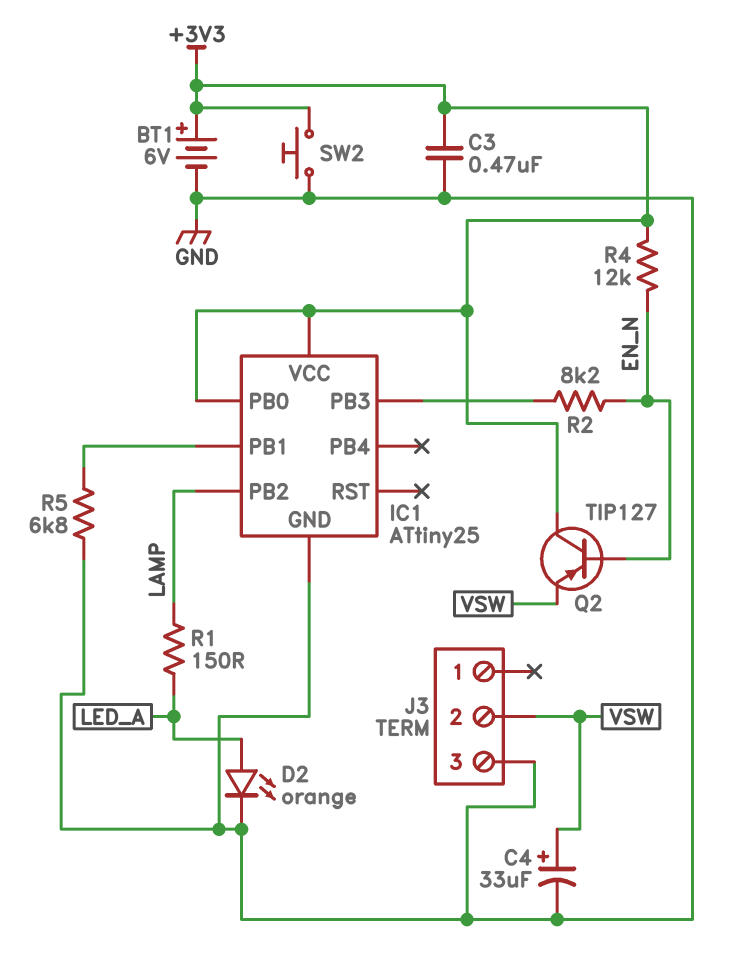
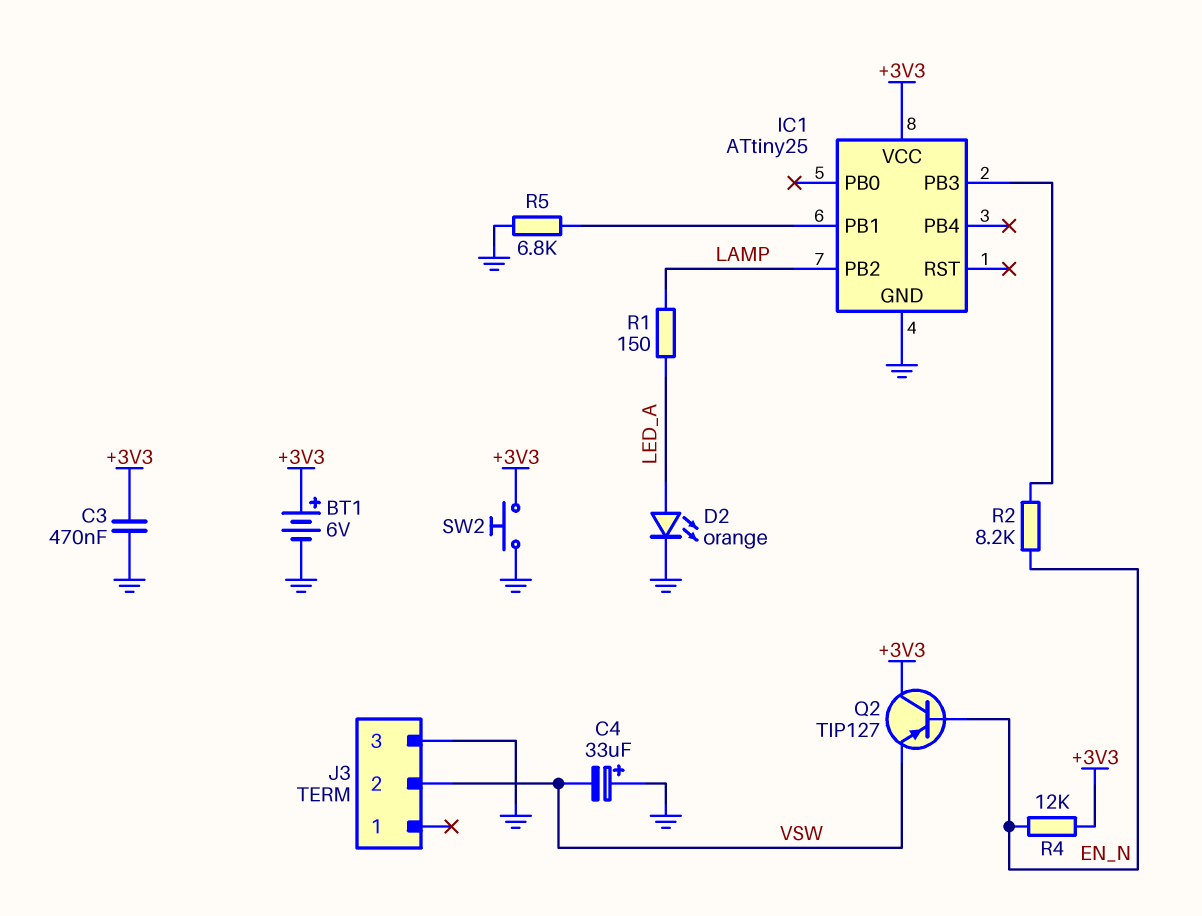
C4: 33uF (plus VSW, minus GND) -> 33uF (plus GND, minus VSW)
IC1 pin PB0: +3V3 -> none

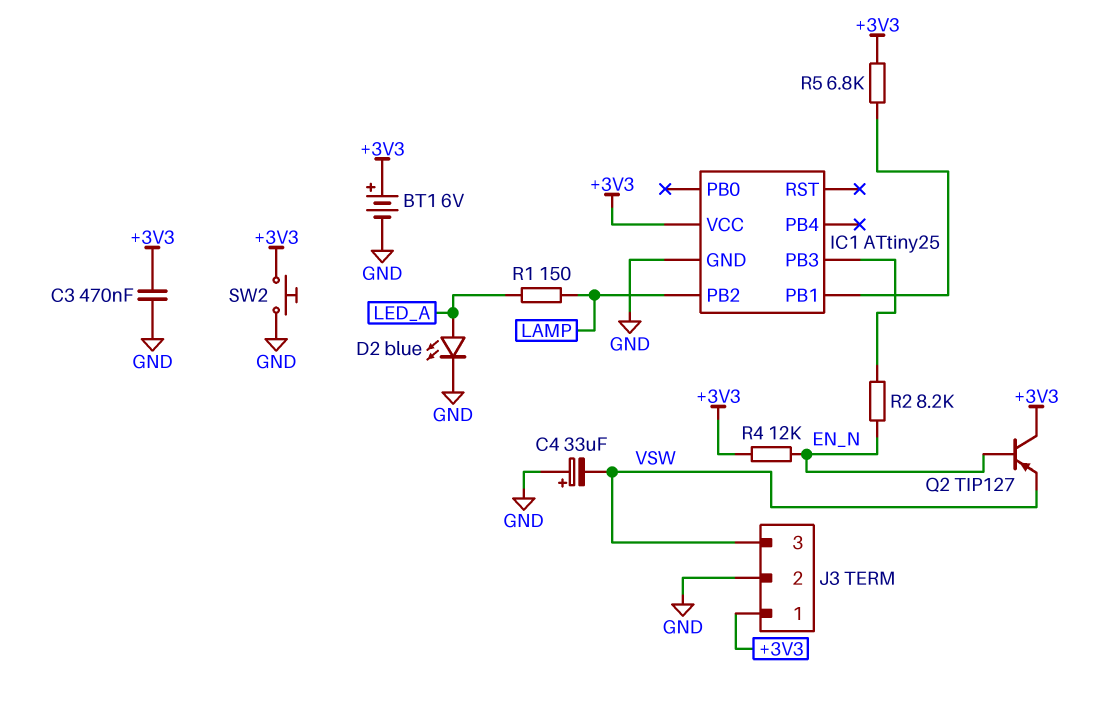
D2: LED orange (A LED_A, K GND) -> LED blue (A LED_A, K GND)
J3 pin 1: none -> +3V3
J3 pin 2: VSW -> GND
J3 pin 3: GND -> VSW
R5: 6.8k (GND, IC1/PB1) -> 6.8k (+3V3, IC1/PB1)

